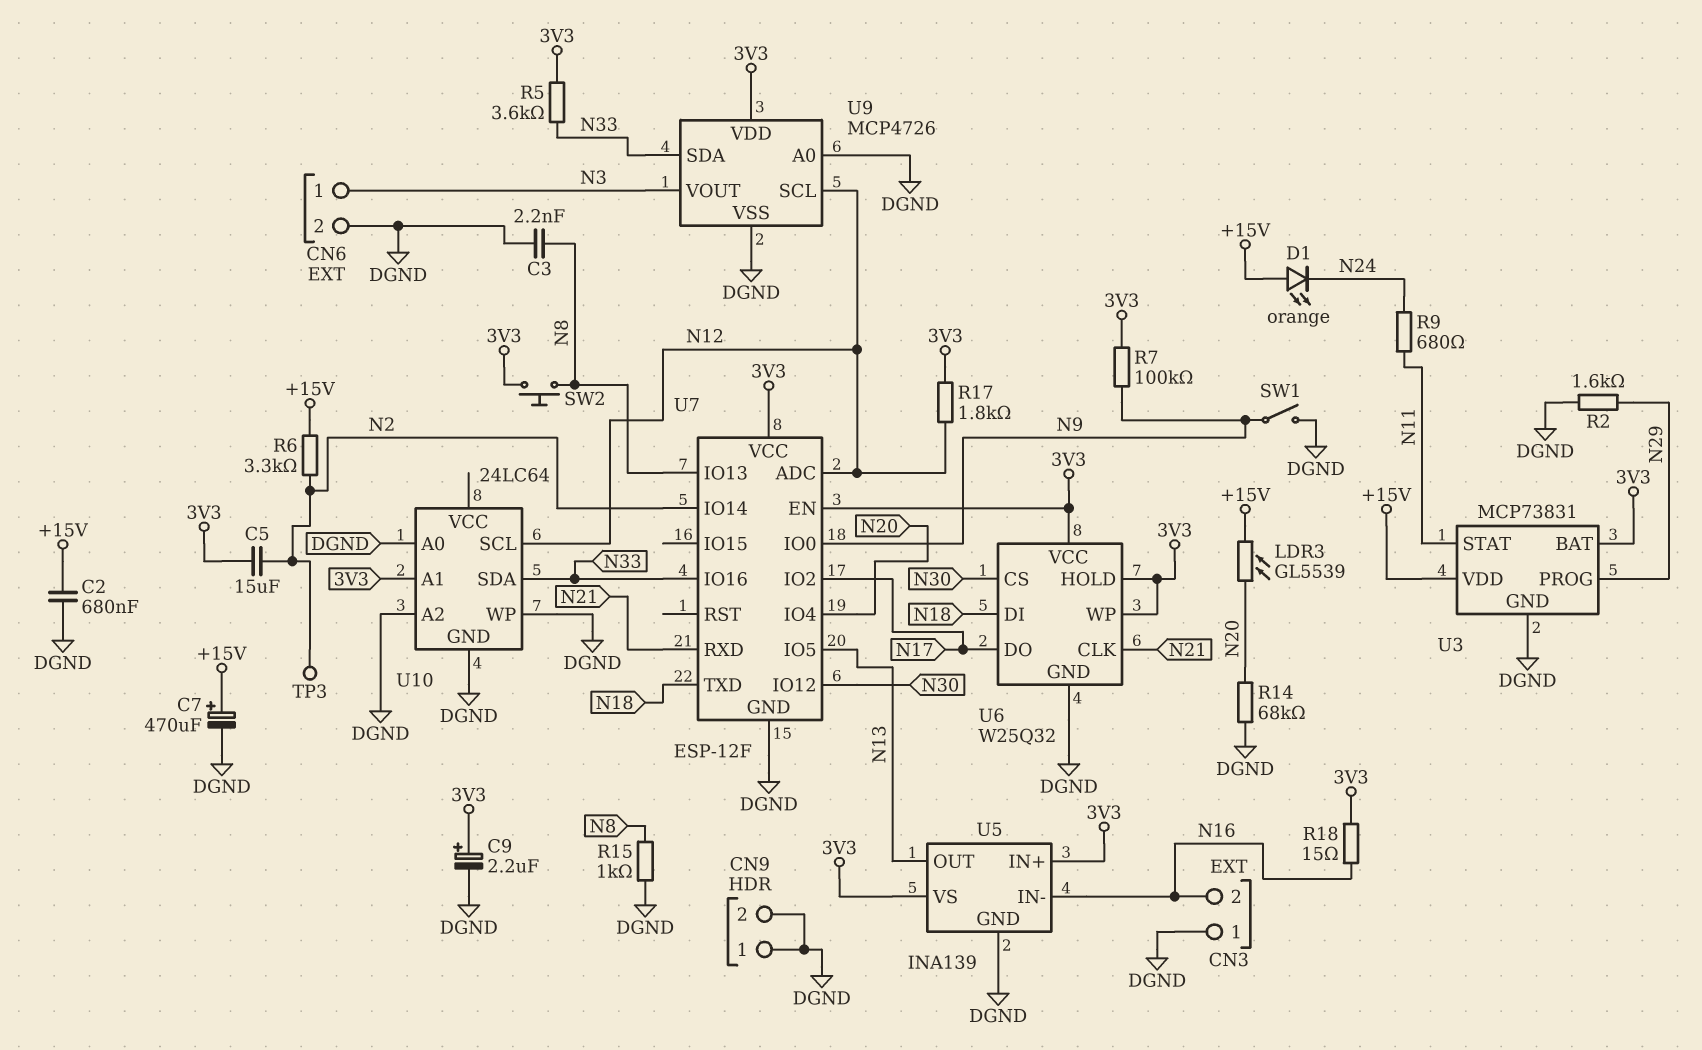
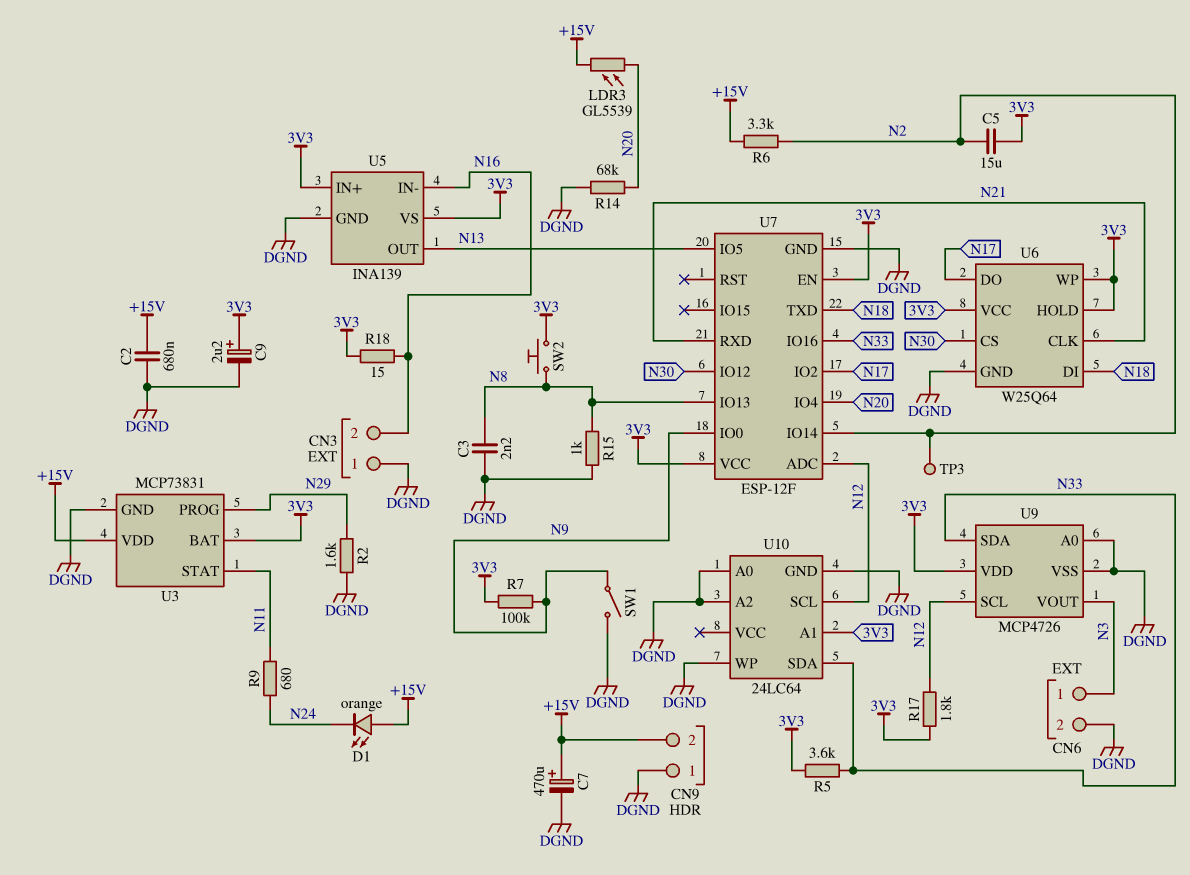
CN9 pin 2: DGND -> +15V
U6: W25Q32 -> W25Q64

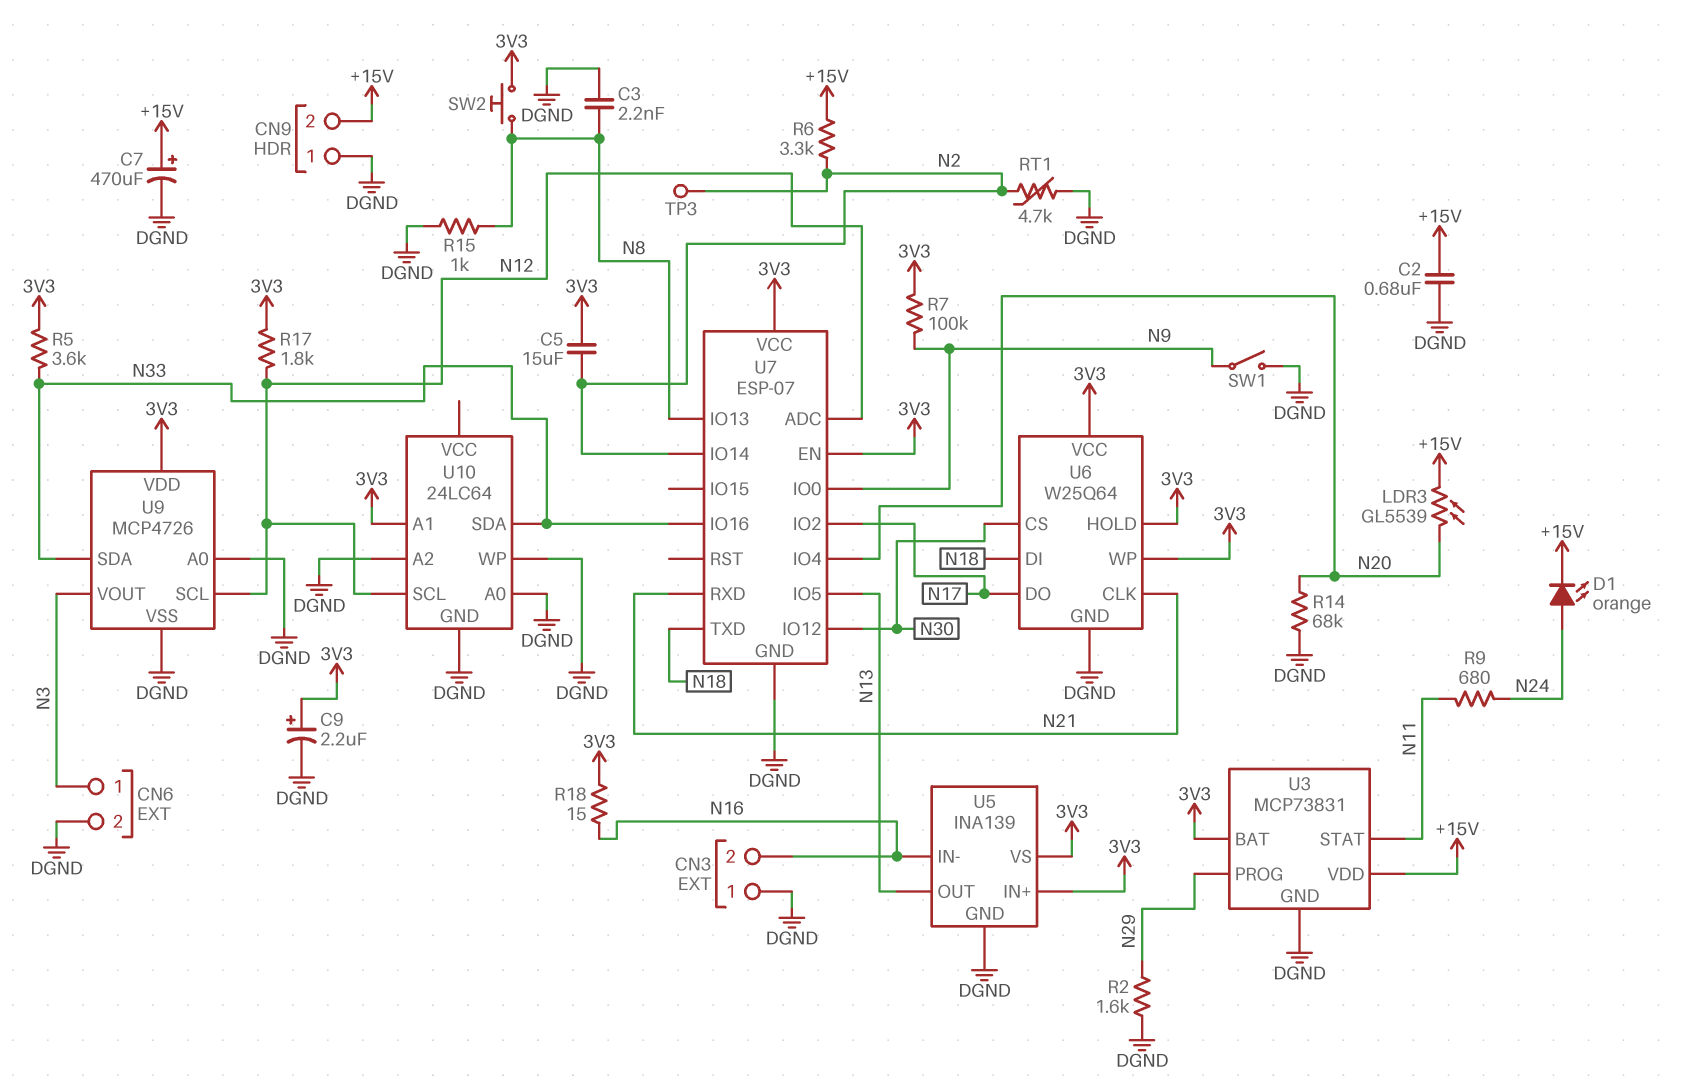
D1: LED orange (A +15V, K N24) -> LED orange (A N24, K +15V)
RT1: none -> 4.7k (DGND, N2)
U7: ESP-12F -> ESP-07

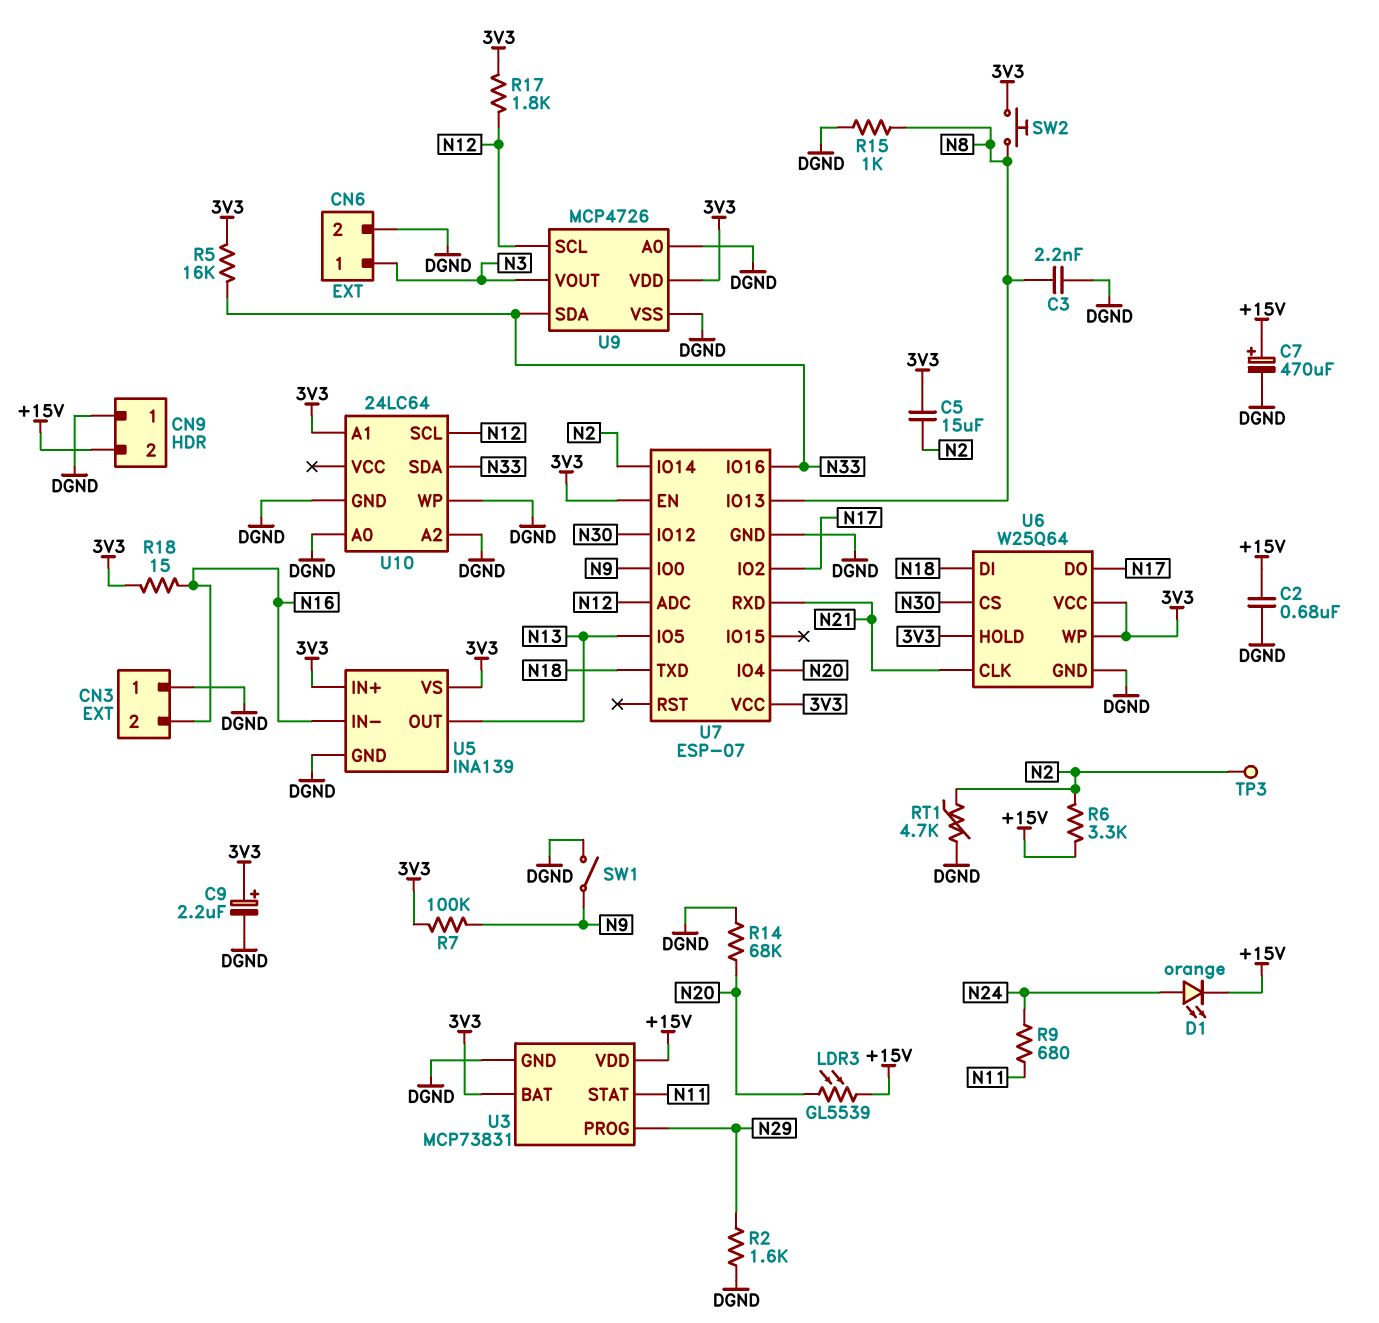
R5: 3.6k (3V3, N33) -> 16k (3V3, N33)

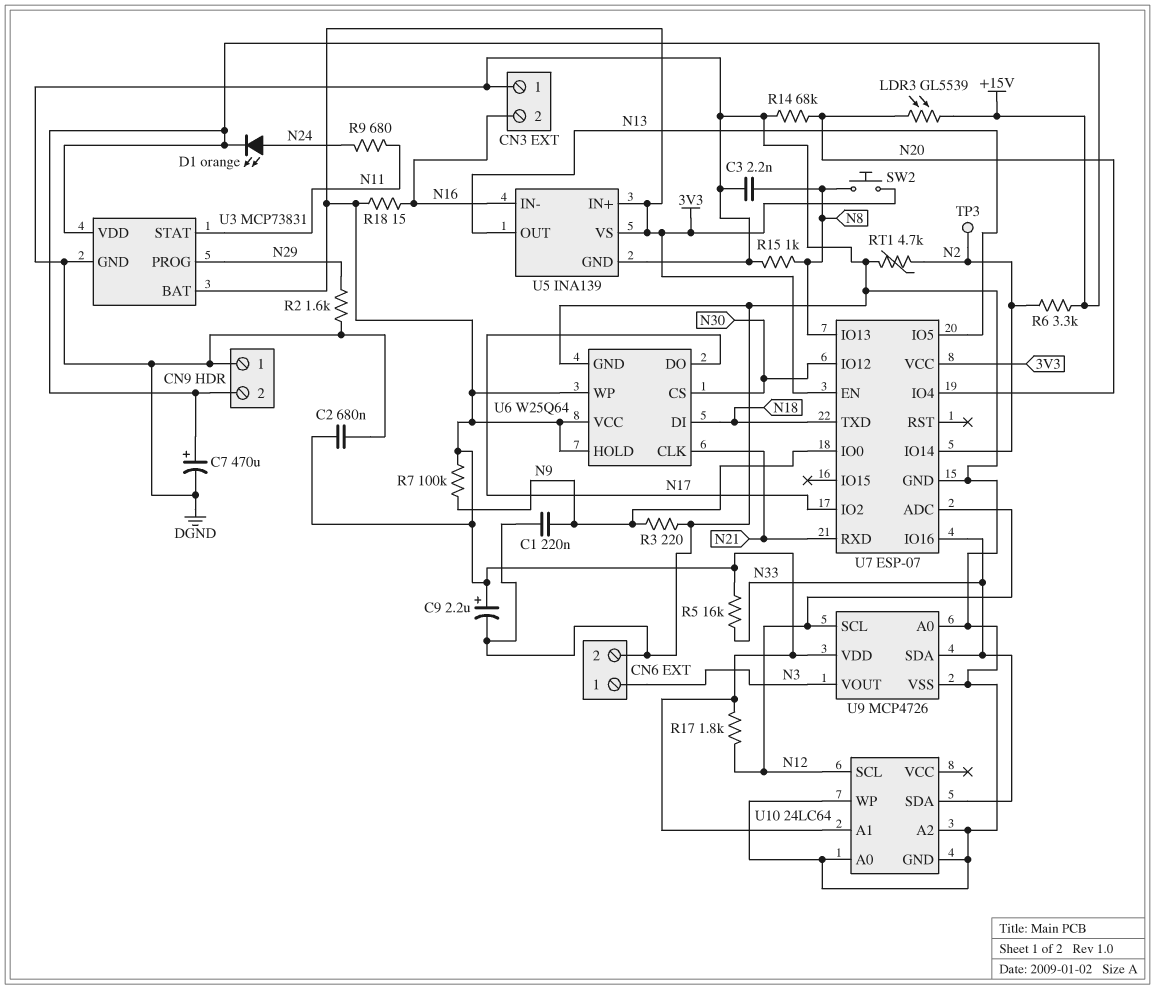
C1: none -> 220nF (DGND, N9)
C2: 680nF (+15V, DGND) -> 680nF (3V3, DGND)
C5: 15uF (3V3, N2) -> none
R3: none -> 220 (DGND, N9)
SW1: switch (DGND, N9) -> none

